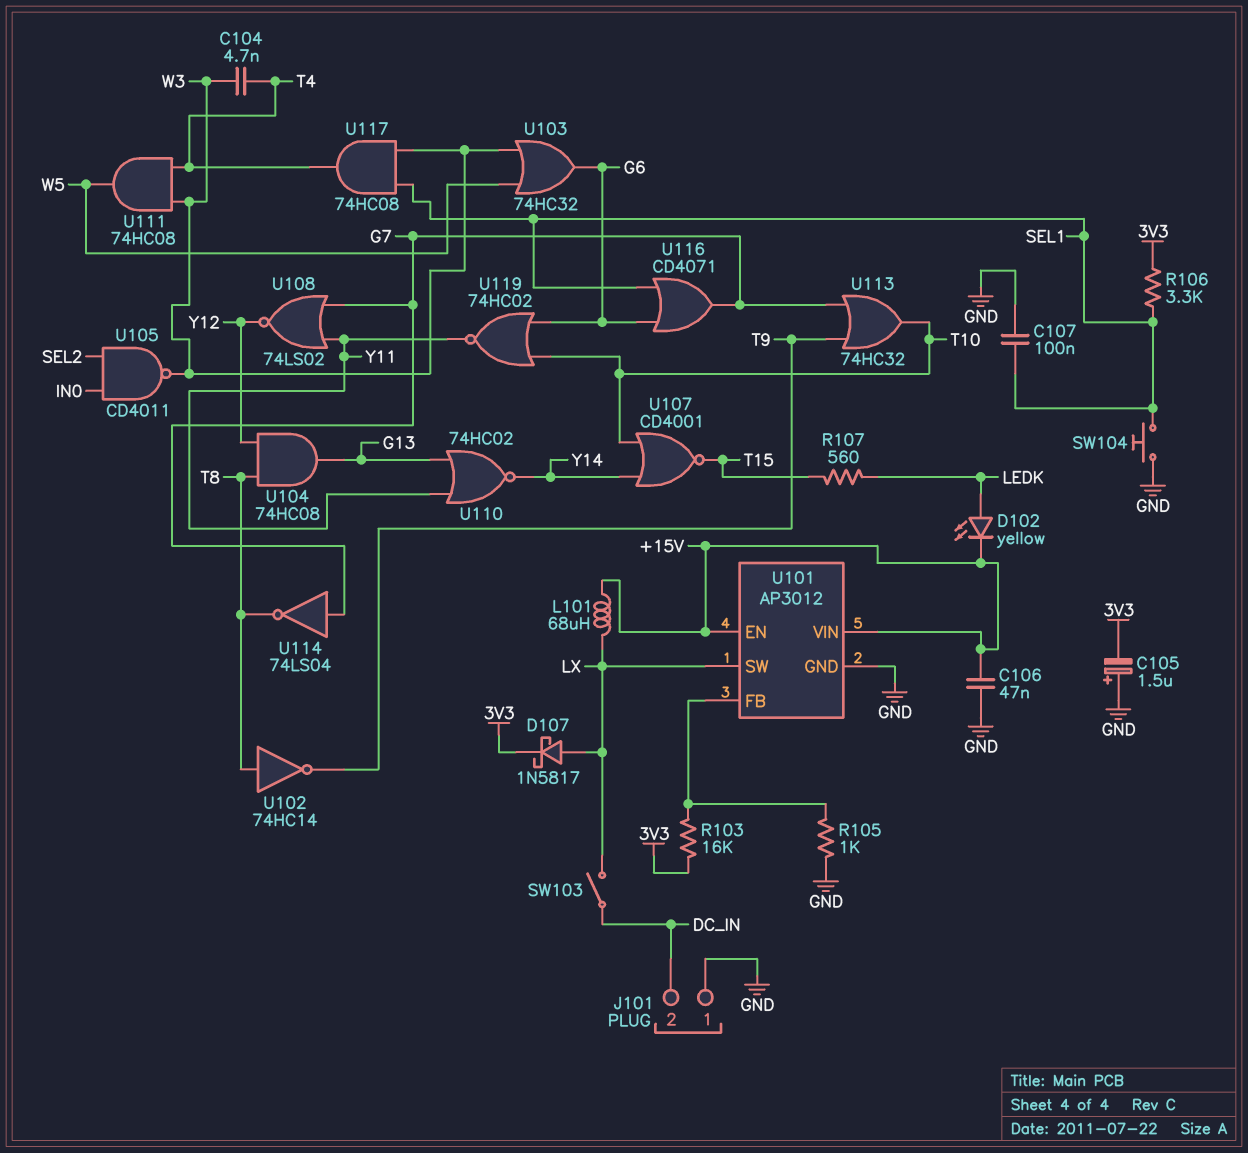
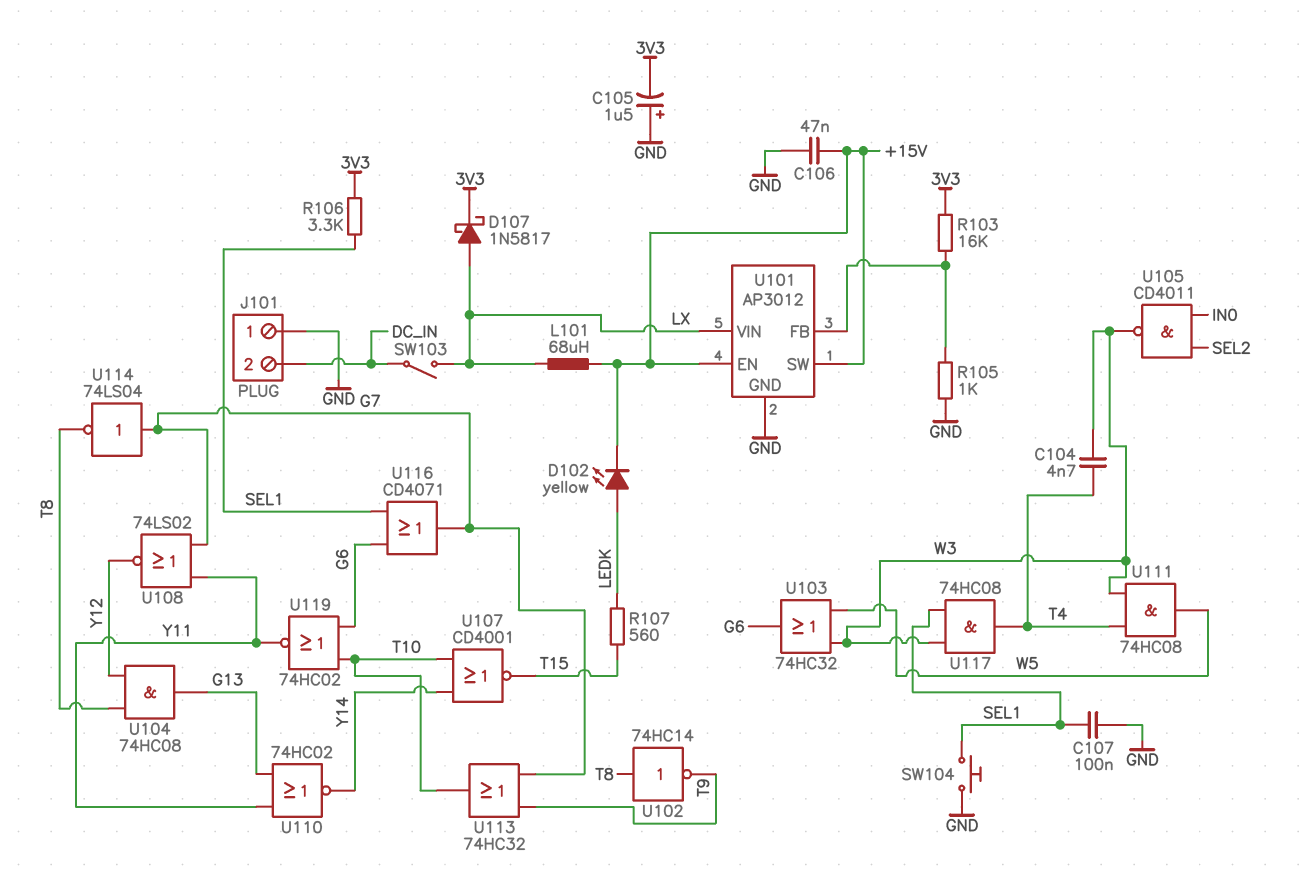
U101 pin SW: LX -> +15V
U101 pin VIN: +15V -> LX

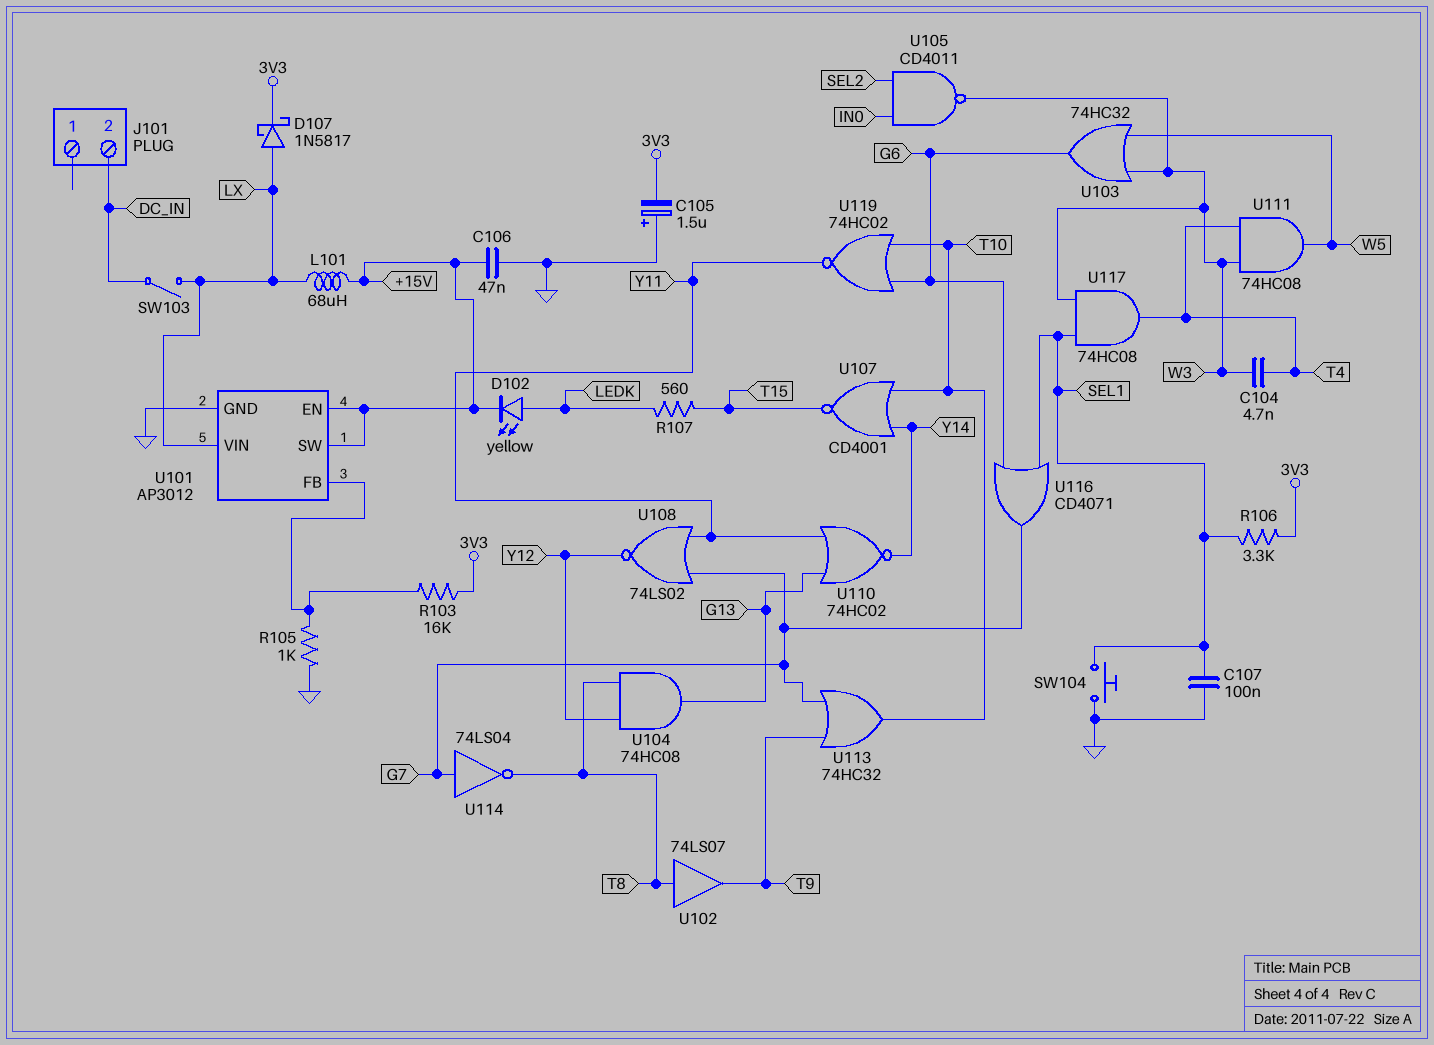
J101 pin 1: GND -> none
U102: NOT 74HC14 (in T8, out T9) -> buffer 74LS07 (in T8, out T9)

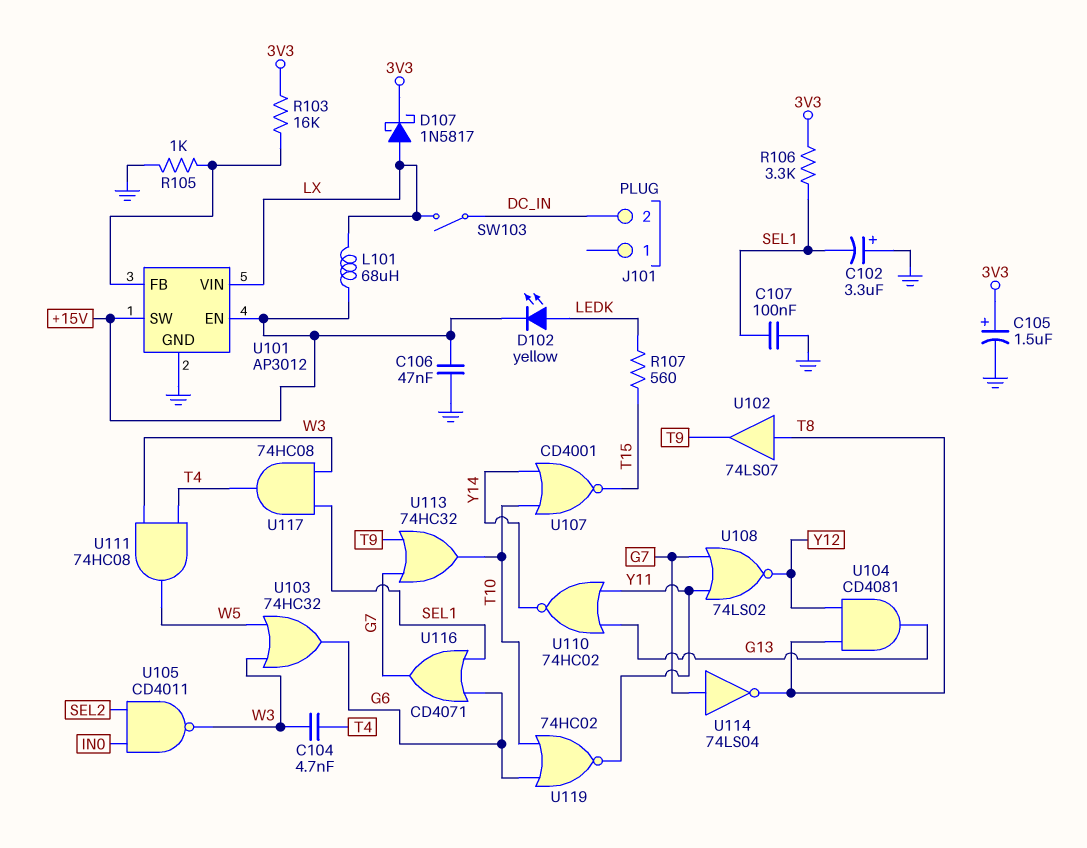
C102: none -> 3.3uF (plus GND, minus SEL1)
C105: 1.5uF (plus GND, minus 3V3) -> 1.5uF (plus 3V3, minus GND)
SW104: button (GND, SEL1) -> none
U104: AND 74HC08 (in T8, in Y12, out G13) -> AND CD4081 (in T8, in Y12, out G13)

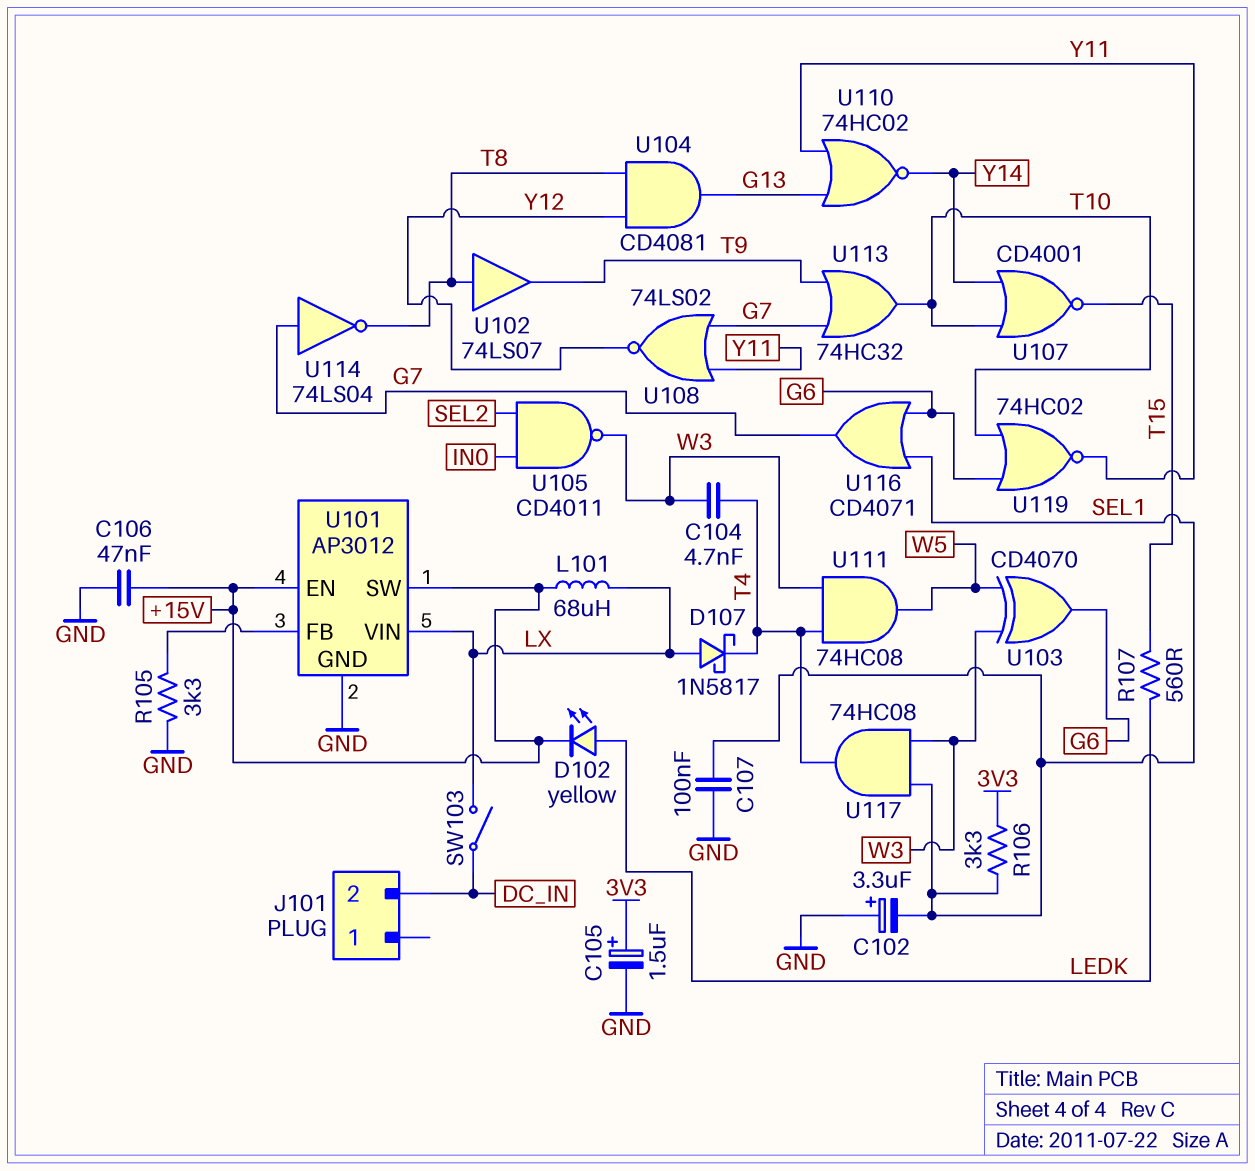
D107: schottky 1N5817 (A LX, K 3V3) -> schottky 1N5817 (A LX, K T4)
R103: 16k (3V3, U101/FB) -> none
R105: 1k (GND, U101/FB) -> 3.3k (GND, U101/FB)
U103: OR 74HC32 (in W3, in W5, out G6) -> XOR CD4070 (in W3, in W5, out G6)

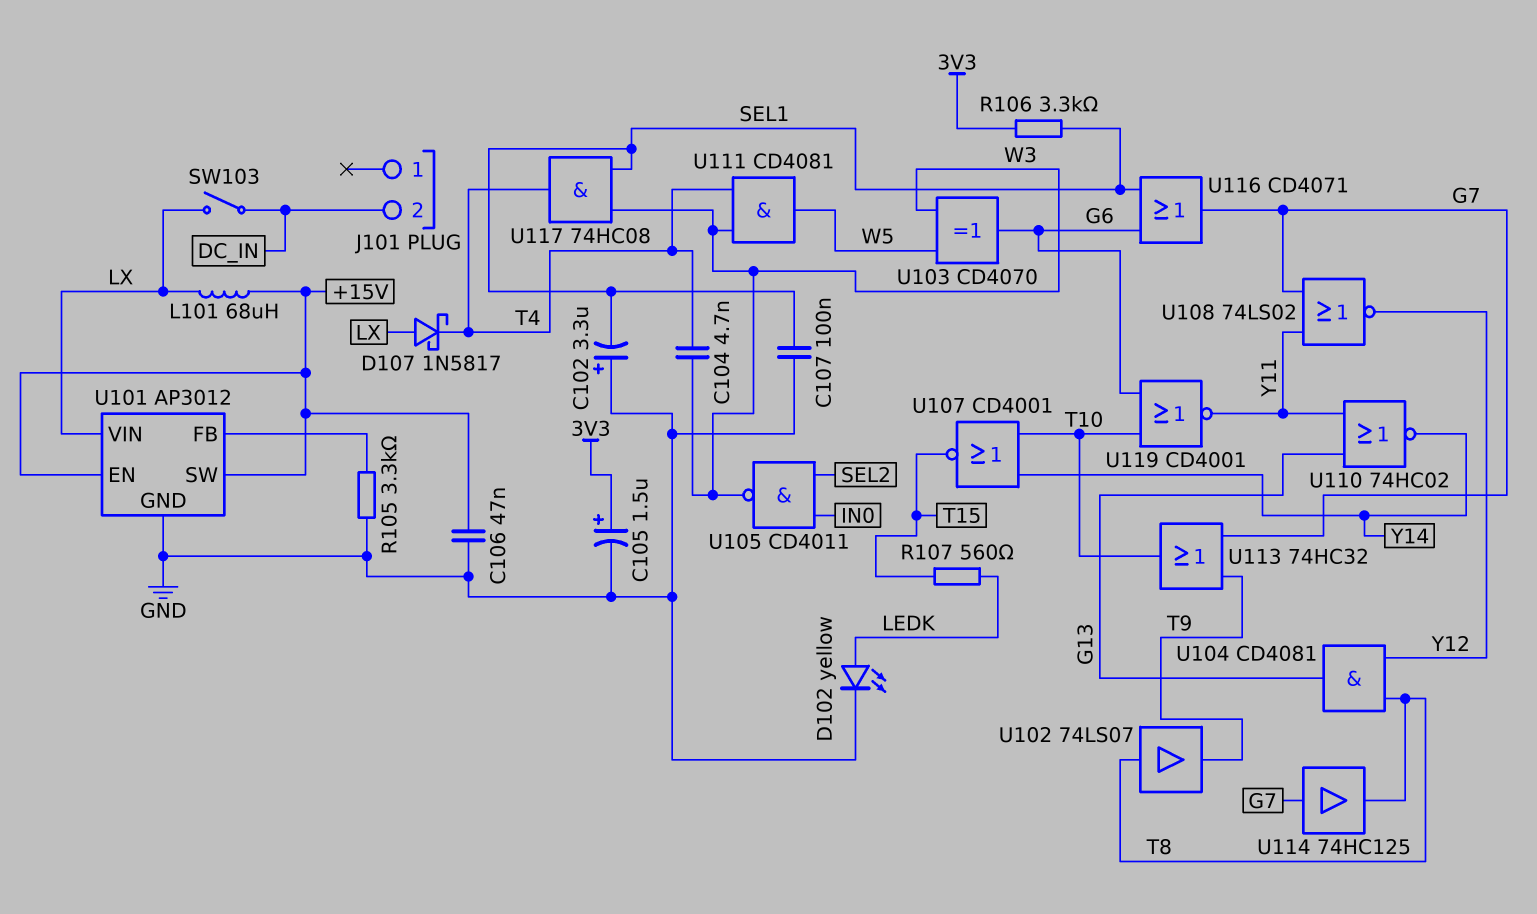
D102: LED yellow (A LEDK, K +15V) -> LED yellow (A LEDK, K GND)
U111: AND 74HC08 (in T4, in W3, out W5) -> AND CD4081 (in T4, in W3, out W5)
U114: NOT 74LS04 (in G7, out T8) -> buffer 74HC125 (in G7, out T8)
U119: NOR 74HC02 (in G6, in T10, out Y11) -> NOR CD4001 (in G6, in T10, out Y11)

